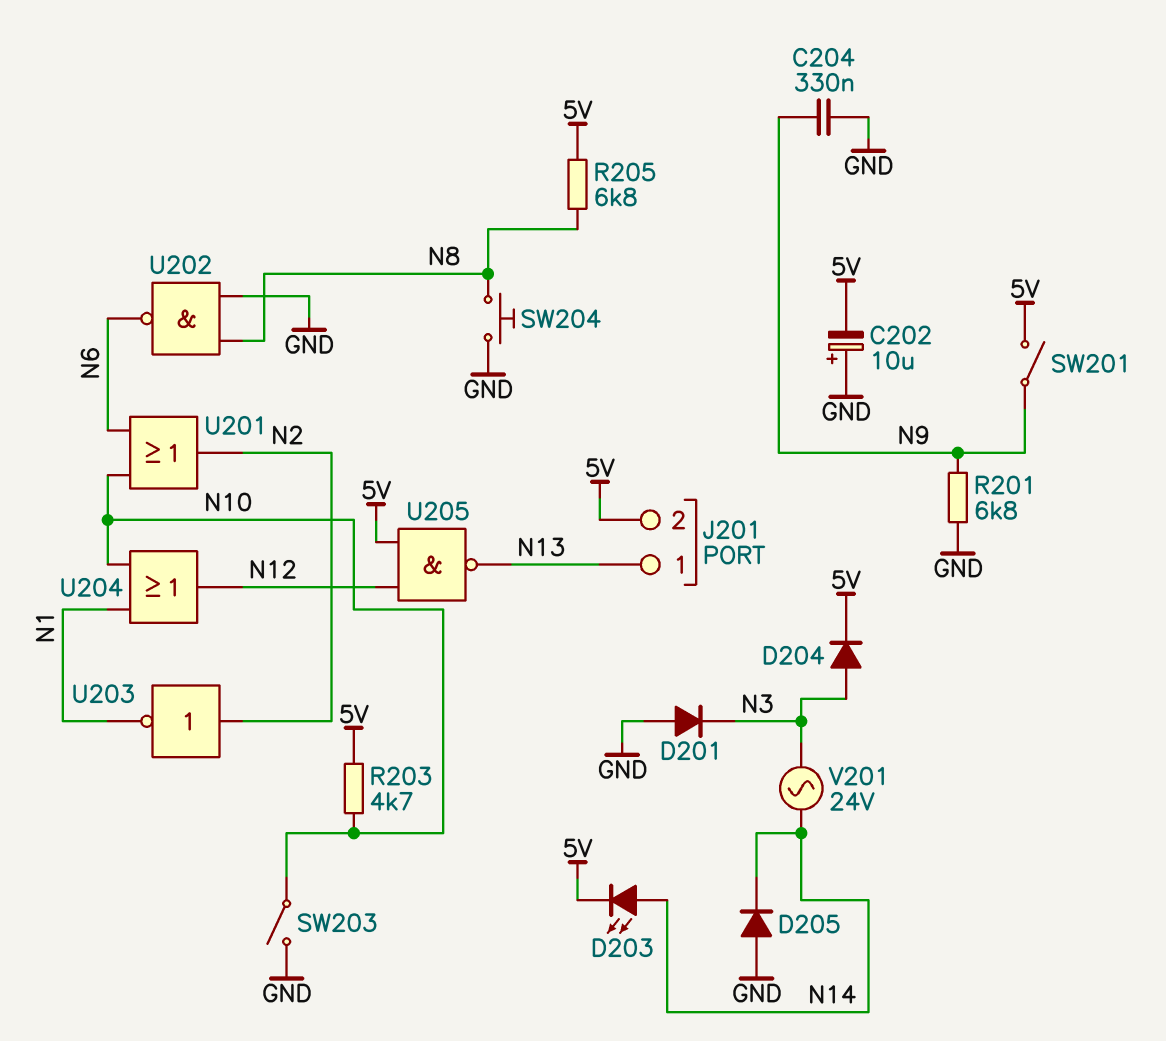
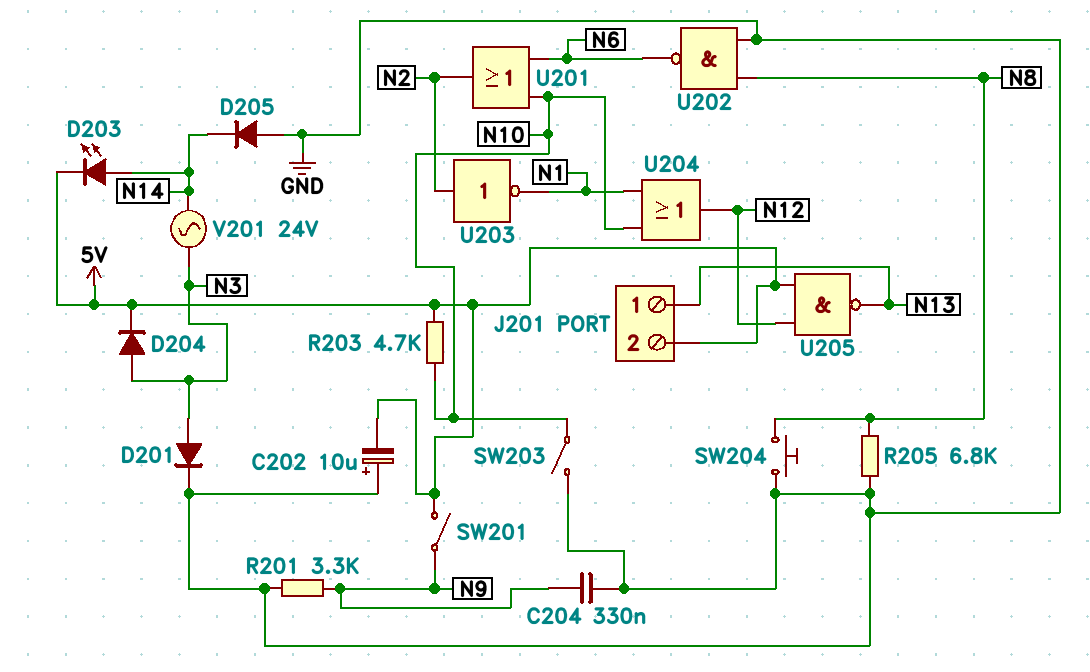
D201: diode (A GND, K N3) -> diode (A N3, K GND)
R201: 6.8k (GND, N9) -> 3.3k (GND, N9)
R205: 6.8k (5V, N8) -> 6.8k (GND, N8)

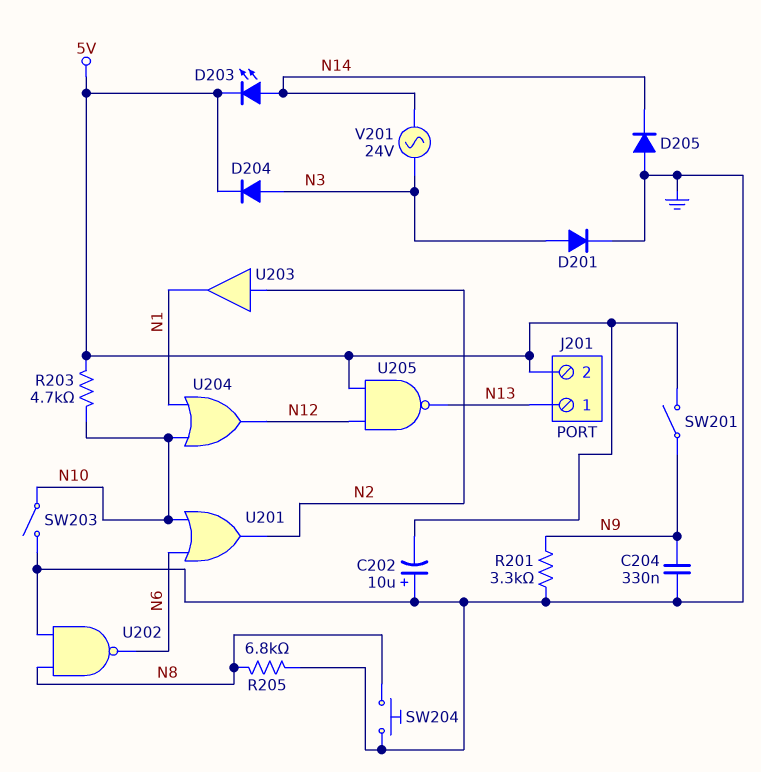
U203: NOT (in N2, out N1) -> buffer (in N2, out N1)

